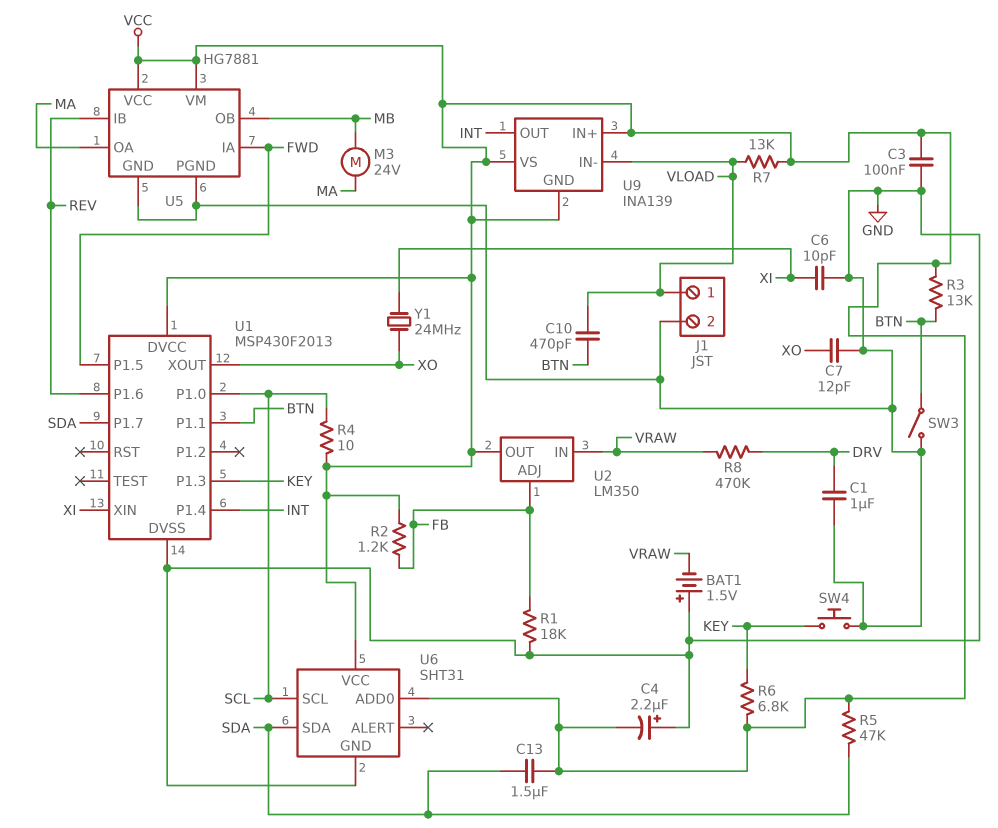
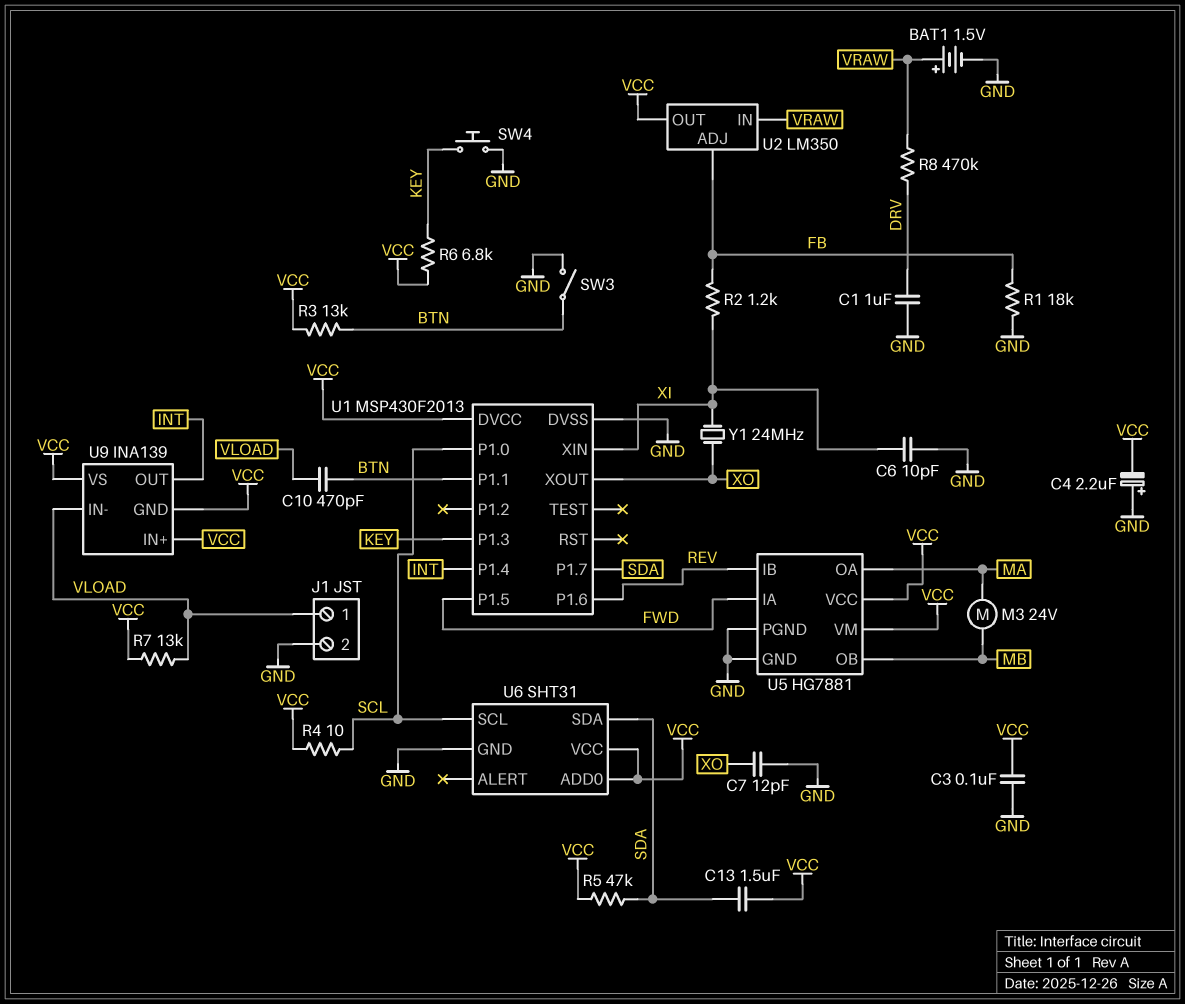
BAT1: 1.5V (plus GND, minus VRAW) -> 1.5V (plus VRAW, minus GND)
R2: 1.2k (FB, VCC) -> 1.2k (FB, XI)

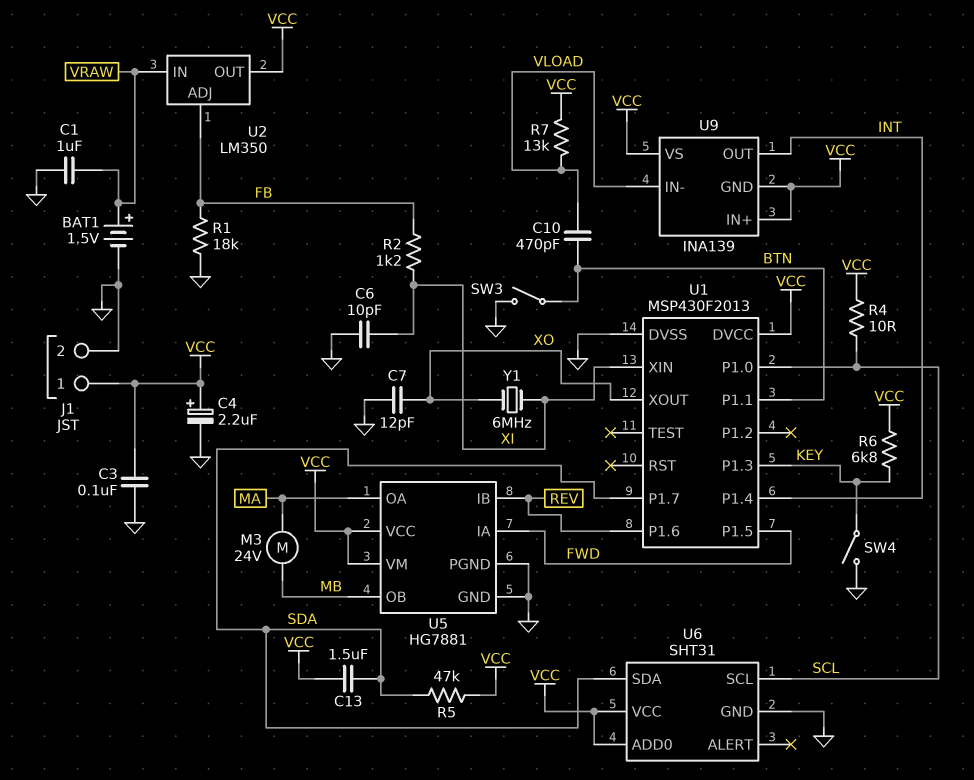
C1: 1uF (DRV, GND) -> 1uF (GND, VRAW)
C4: 2.2uF (plus GND, minus VCC) -> 2.2uF (plus VCC, minus GND)
J1 pin 1: VLOAD -> VCC
R3: 13k (BTN, VCC) -> none
R8: 470k (DRV, VRAW) -> none
SW4: button (GND, KEY) -> switch (GND, KEY)
Y1: 24MHz (XI, XO) -> 6MHz (XI, XO)

